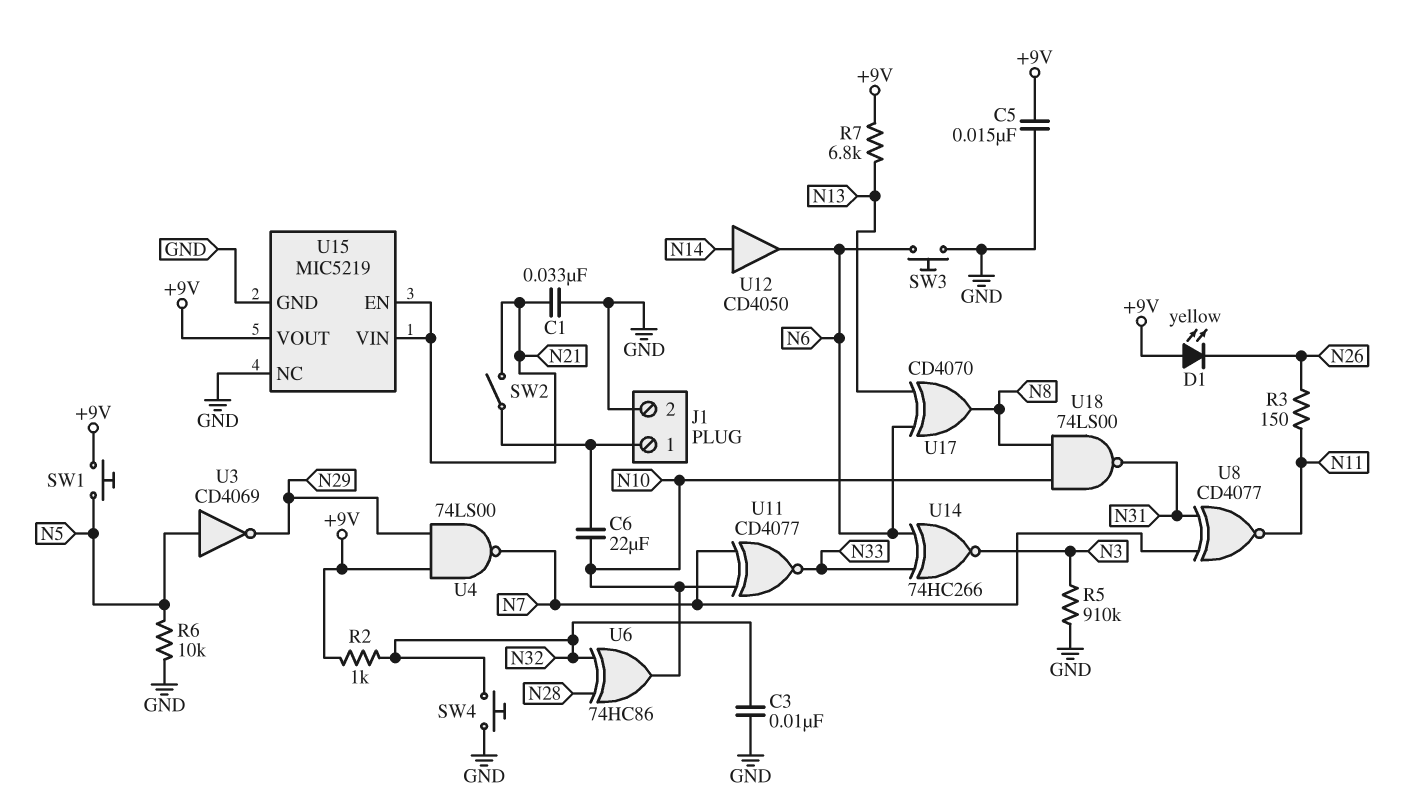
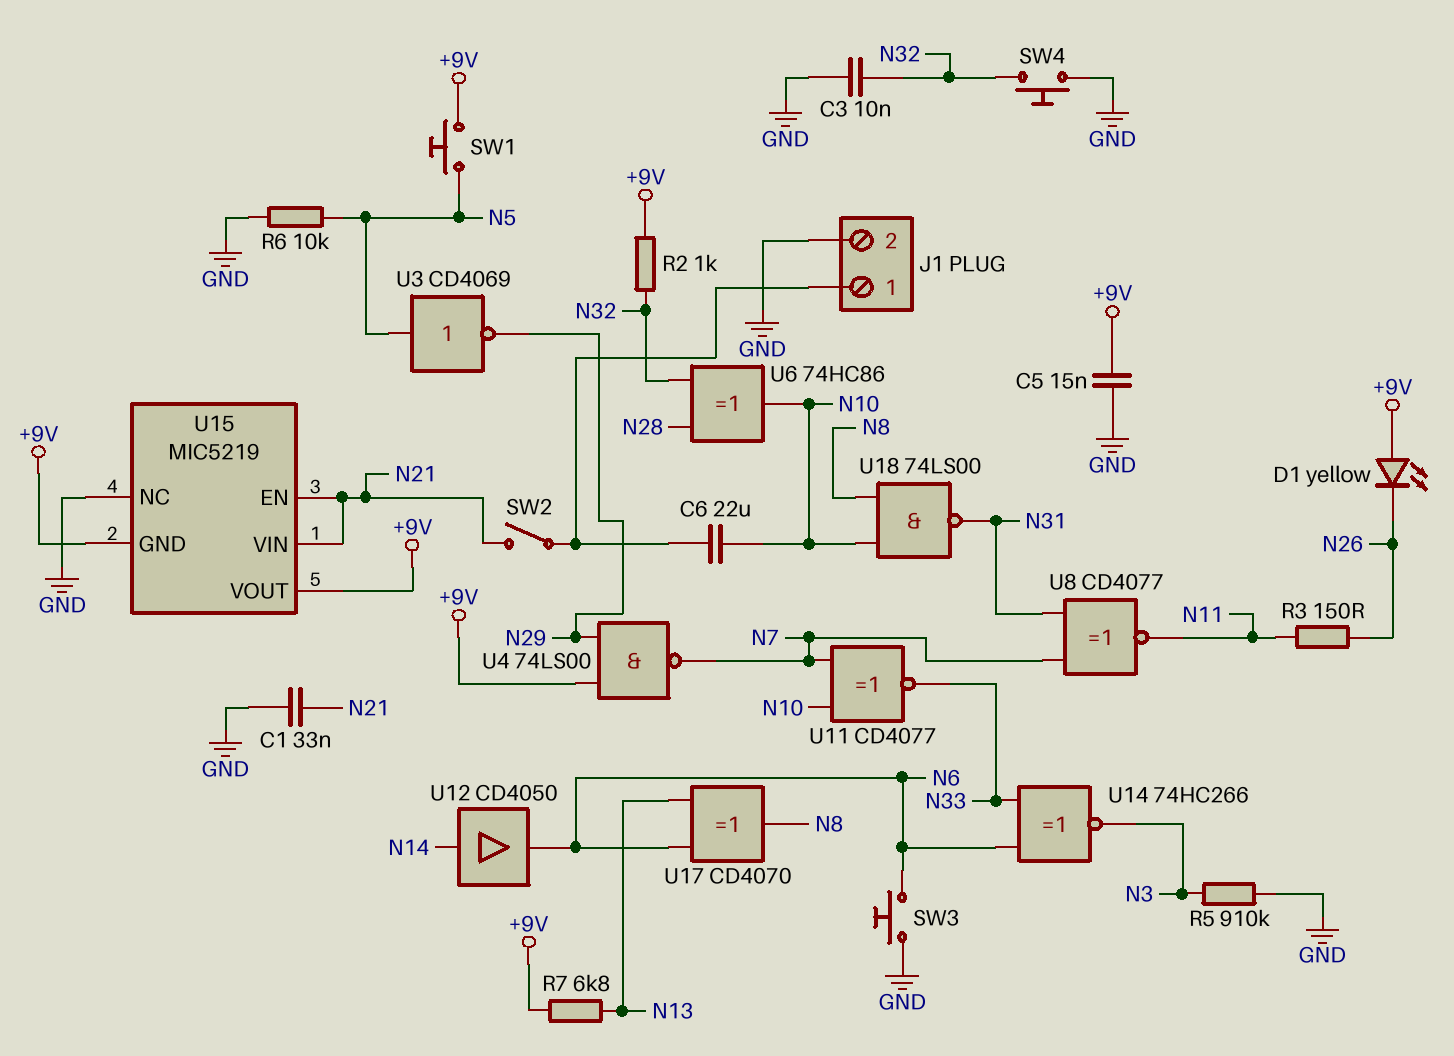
U15 pin GND: GND -> +9V

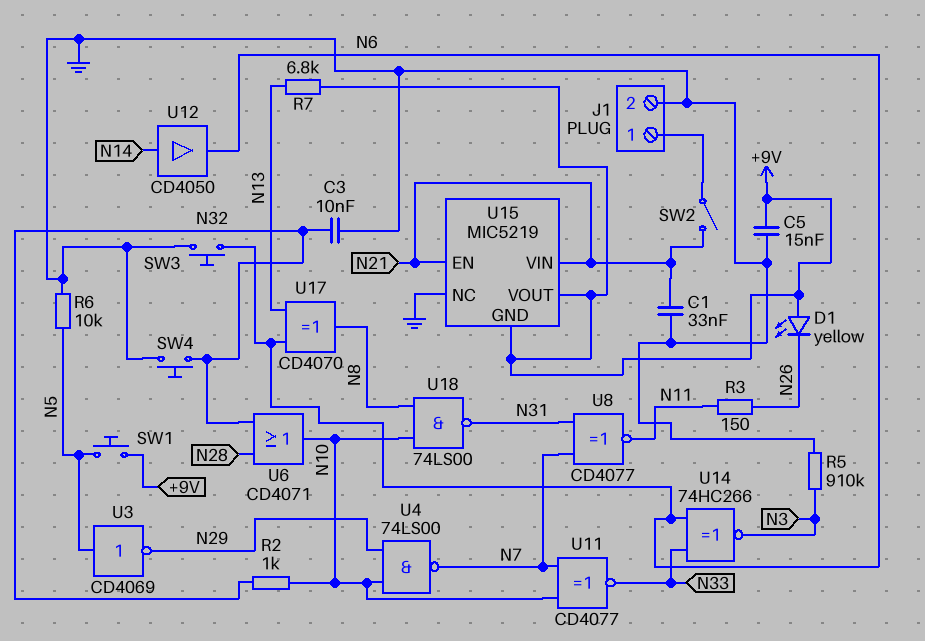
C6: 22uF (J1/1, N10) -> none
R2: 1k (+9V, N32) -> 1k (N10, N32)
U4: NAND 74LS00 (in +9V, in N29, out N7) -> NAND 74LS00 (in N10, in N29, out N7)
U6: XOR 74HC86 (in N28, in N32, out N10) -> OR CD4071 (in N28, in N32, out N10)

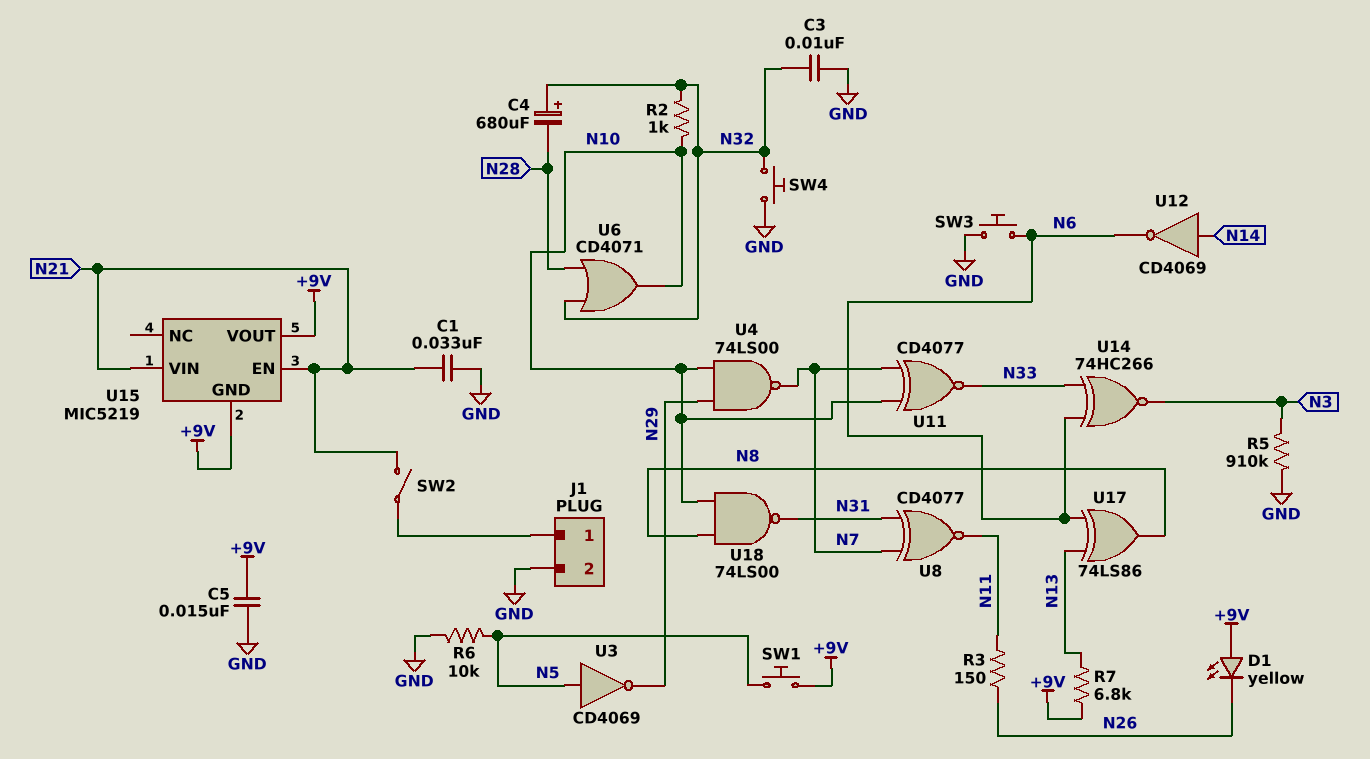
C4: none -> 680uF (plus N32, minus N28)
U12: buffer CD4050 (in N14, out N6) -> NOT CD4069 (in N14, out N6)
U15 pin NC: GND -> none
U17: XOR CD4070 (in N6, in N13, out N8) -> XOR 74LS86 (in N6, in N13, out N8)

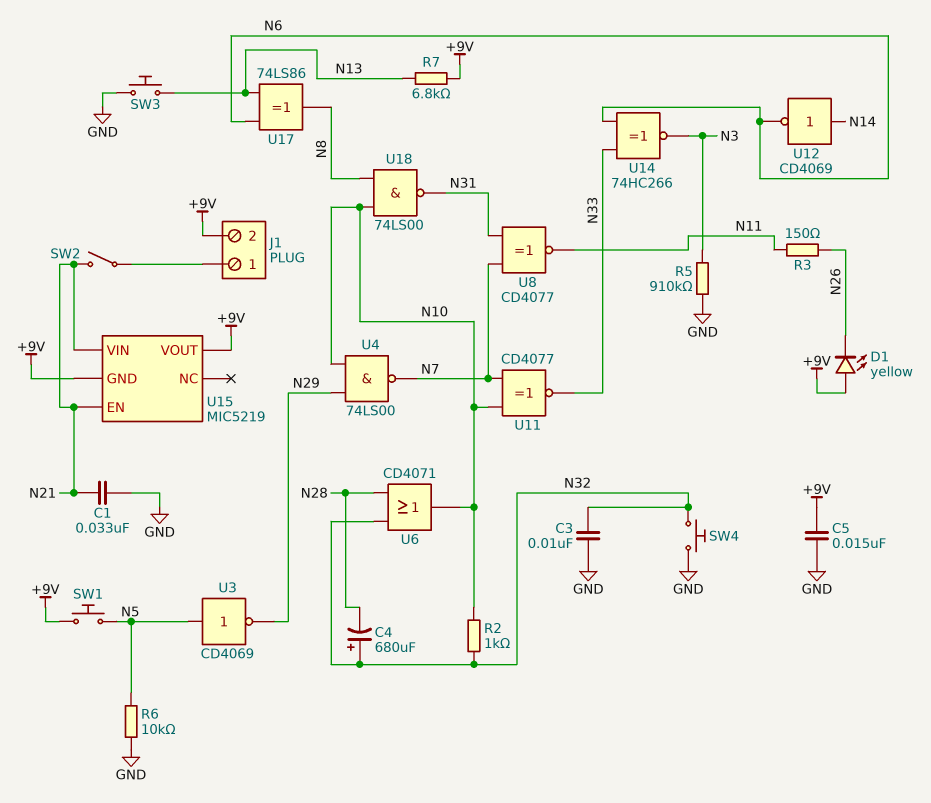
J1 pin 2: GND -> +9V
SW3: button (GND, N6) -> button (GND, N13)

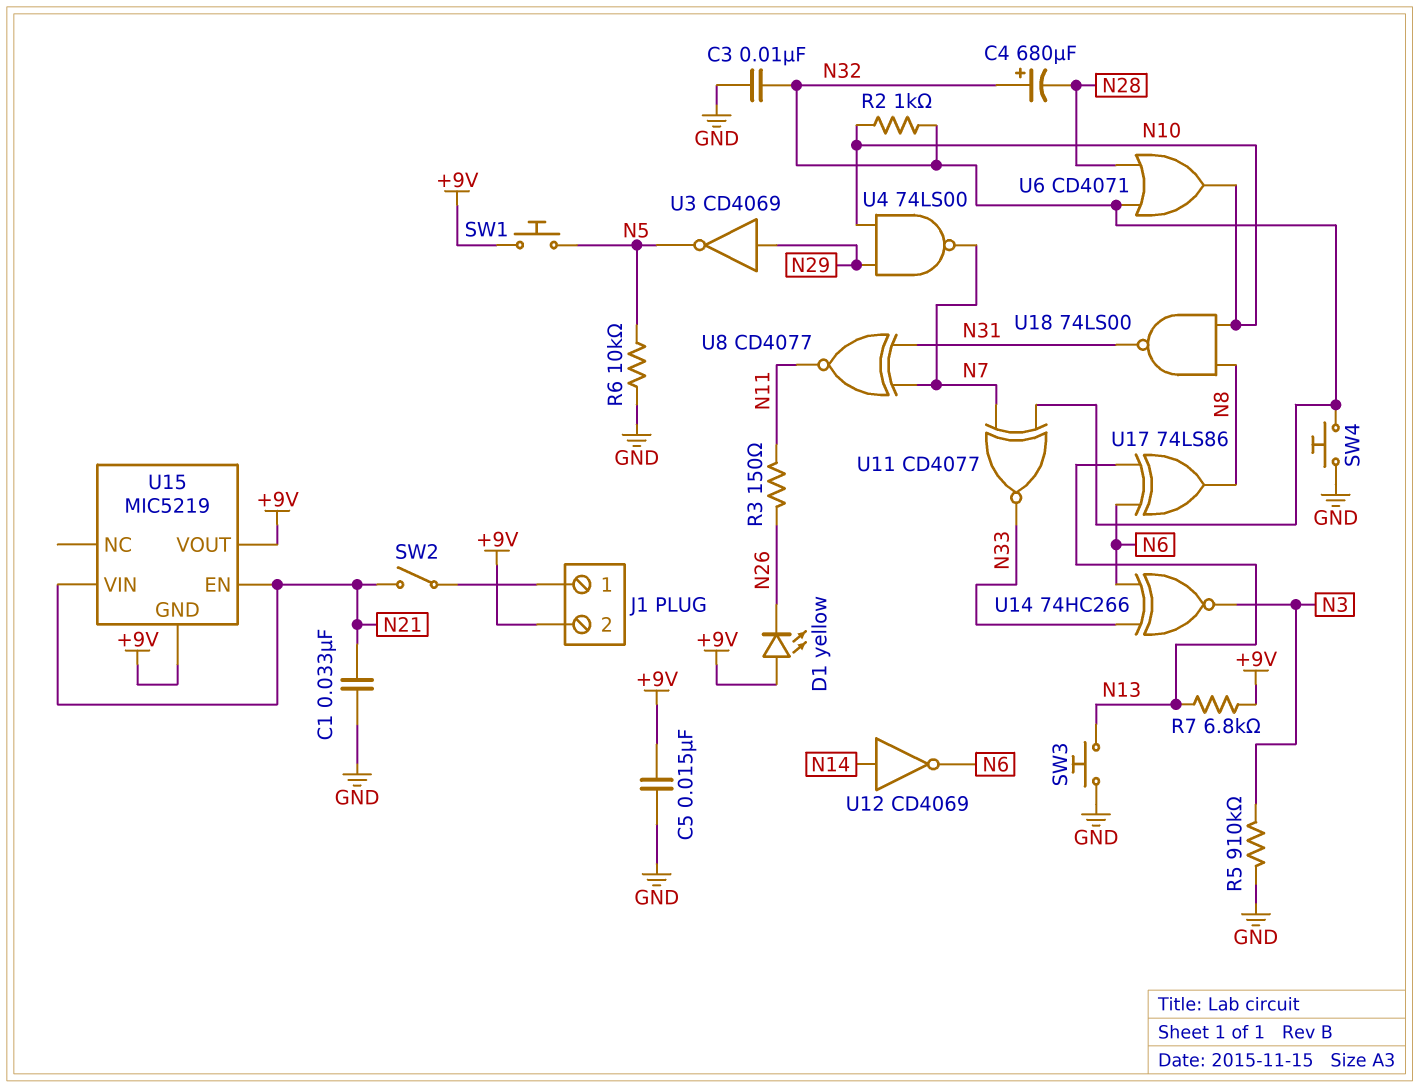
U3: NOT CD4069 (in N5, out N29) -> NOT CD4069 (in N29, out N5)
U11: XNOR CD4077 (in N7, in N10, out N33) -> XNOR CD4077 (in N7, in N32, out N33)

